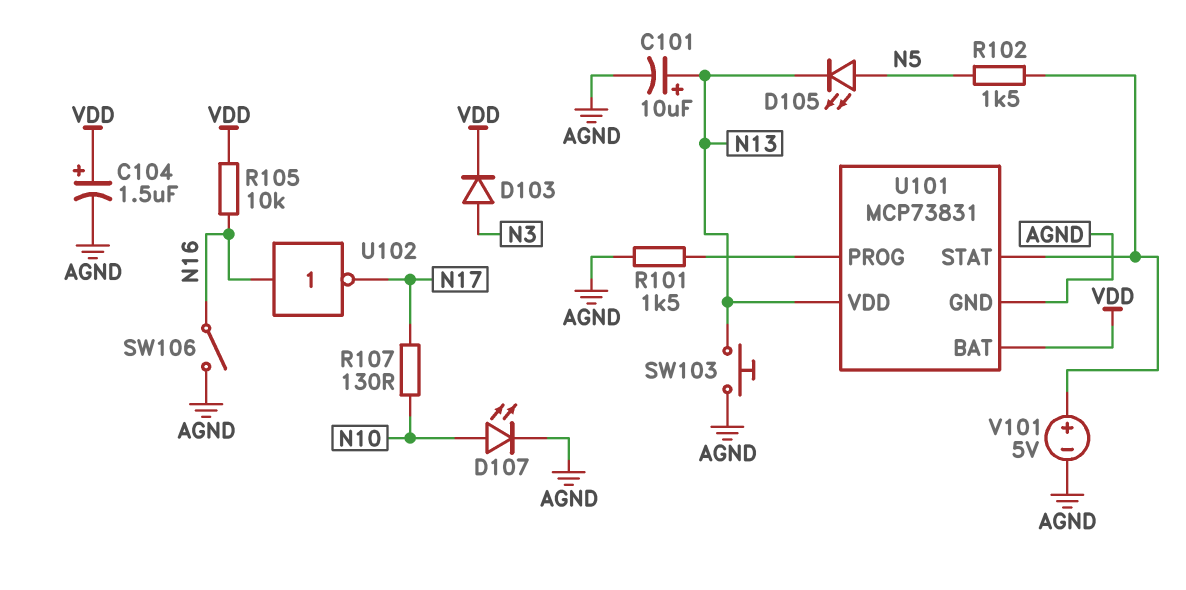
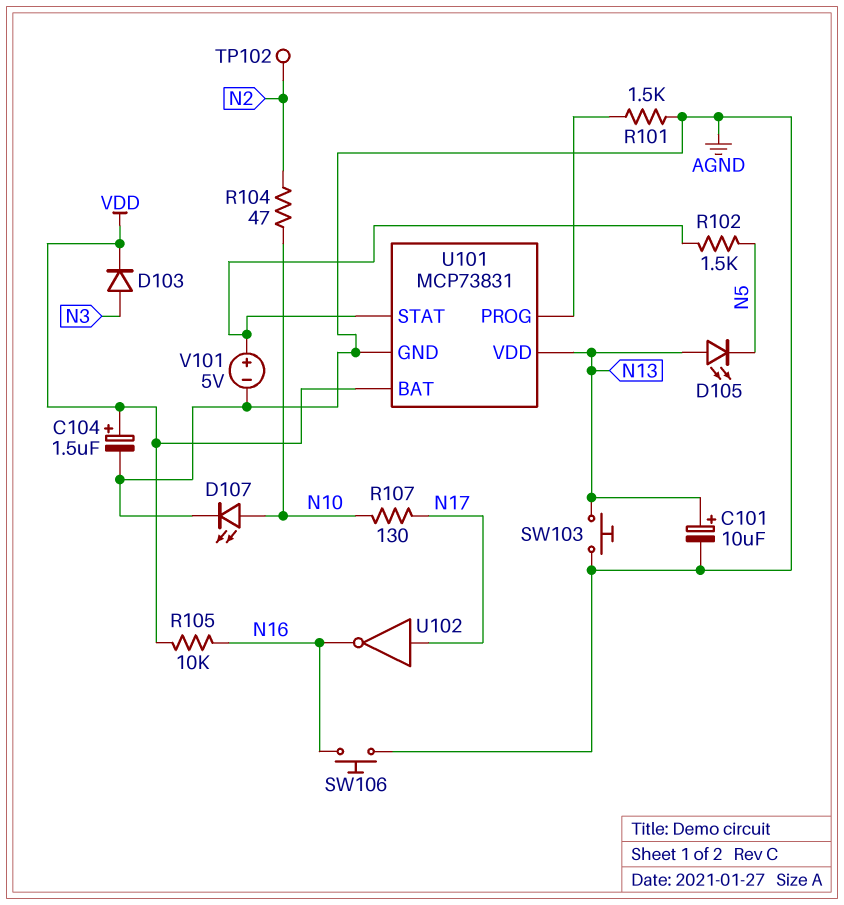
D105: LED (A N5, K N13) -> LED (A N13, K N5)
R104: none -> 47 (N2, N10)
SW106: switch (AGND, N16) -> button (AGND, N16)
TP102: none -> test point (N2)
U102: NOT (in N16, out N17) -> NOT (in N17, out N16)

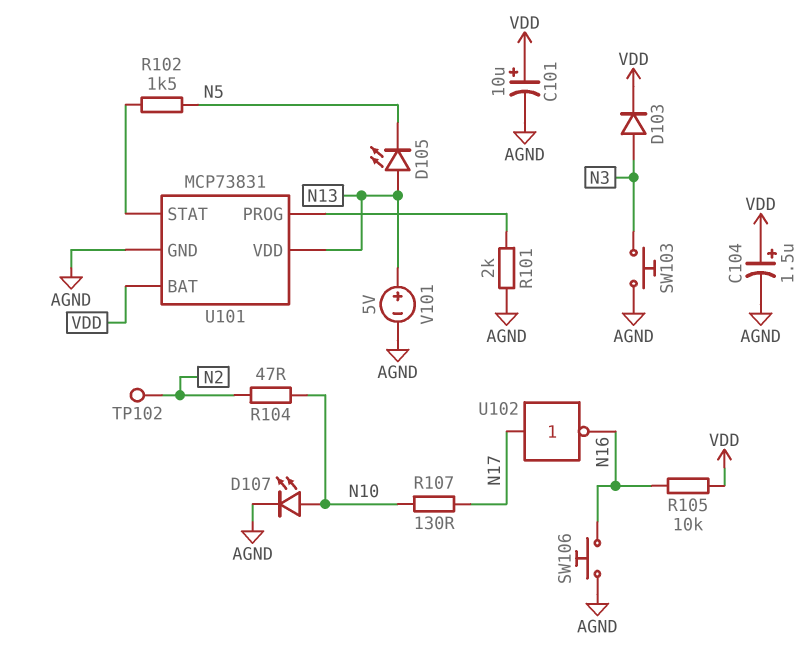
C101: 10uF (plus N13, minus AGND) -> 10uF (plus VDD, minus AGND)
R101: 1.5k (AGND, U101/PROG) -> 2k (AGND, U101/PROG)
SW103: button (AGND, N13) -> button (AGND, N3)
V101: 5V (plus U101/STAT, minus AGND) -> 5V (plus N13, minus AGND)

